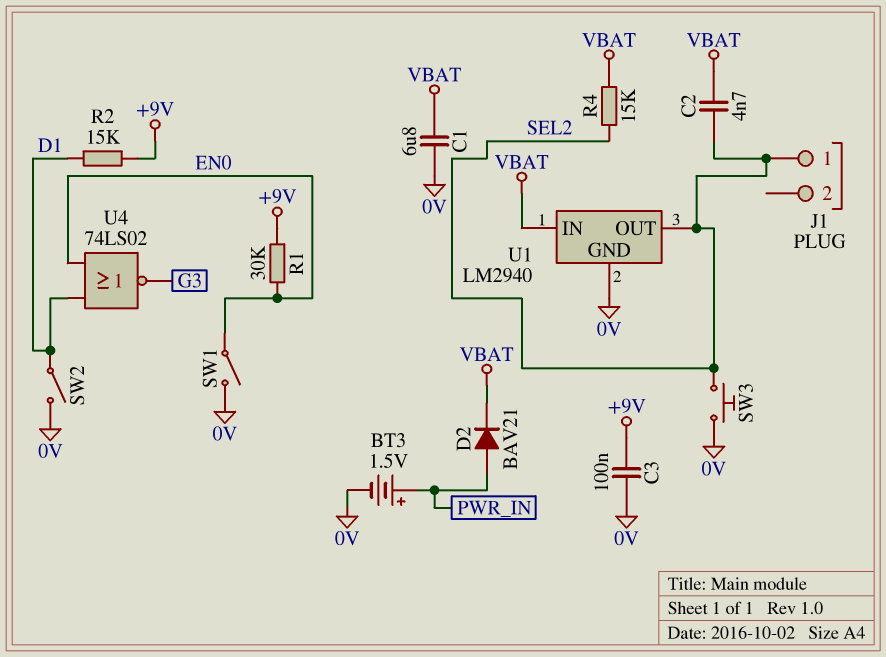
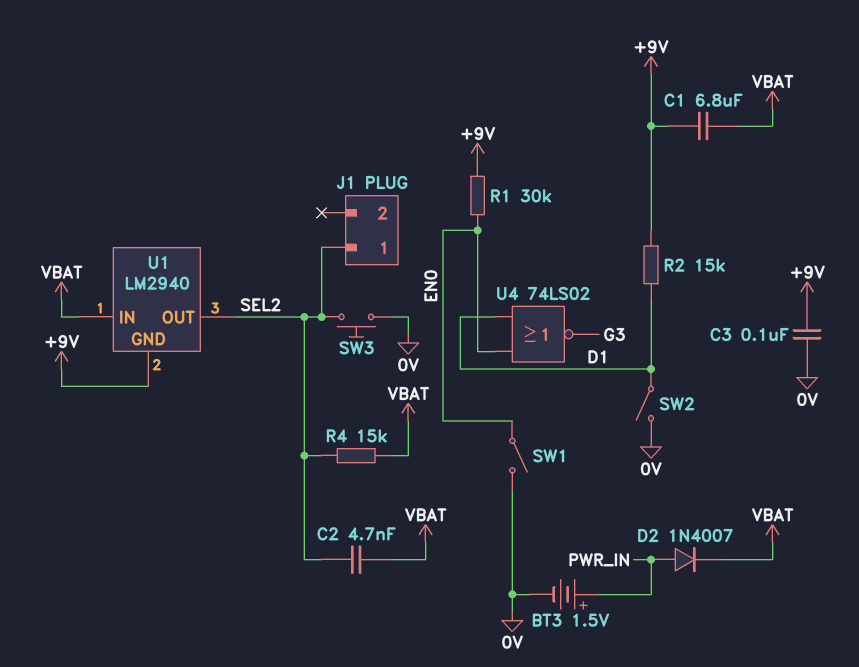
C1: 6.8uF (0V, VBAT) -> 6.8uF (+9V, VBAT)
D2: diode BAV21 (A PWR_IN, K VBAT) -> diode 1N4007 (A PWR_IN, K VBAT)
U1 pin GND: 0V -> +9V

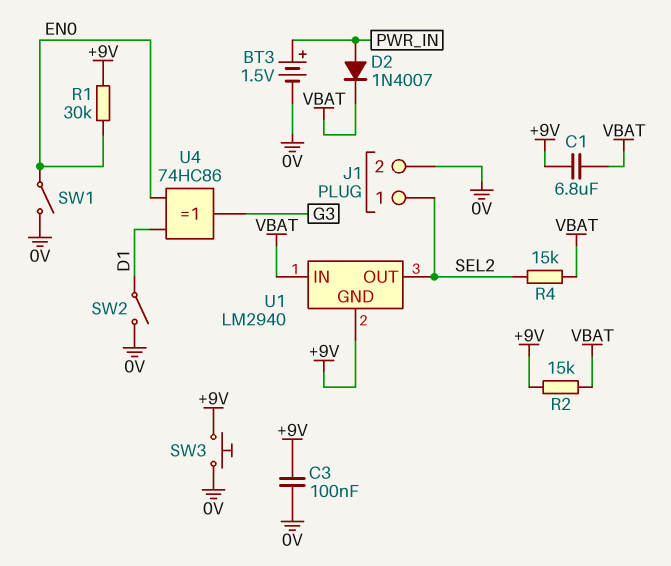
C2: 4.7nF (SEL2, VBAT) -> none
J1 pin 2: none -> 0V
R2: 15k (+9V, D1) -> 15k (+9V, VBAT)
SW3: button (0V, SEL2) -> button (+9V, 0V)
U4: NOR 74LS02 (in D1, in EN0, out G3) -> XOR 74HC86 (in D1, in EN0, out G3)

